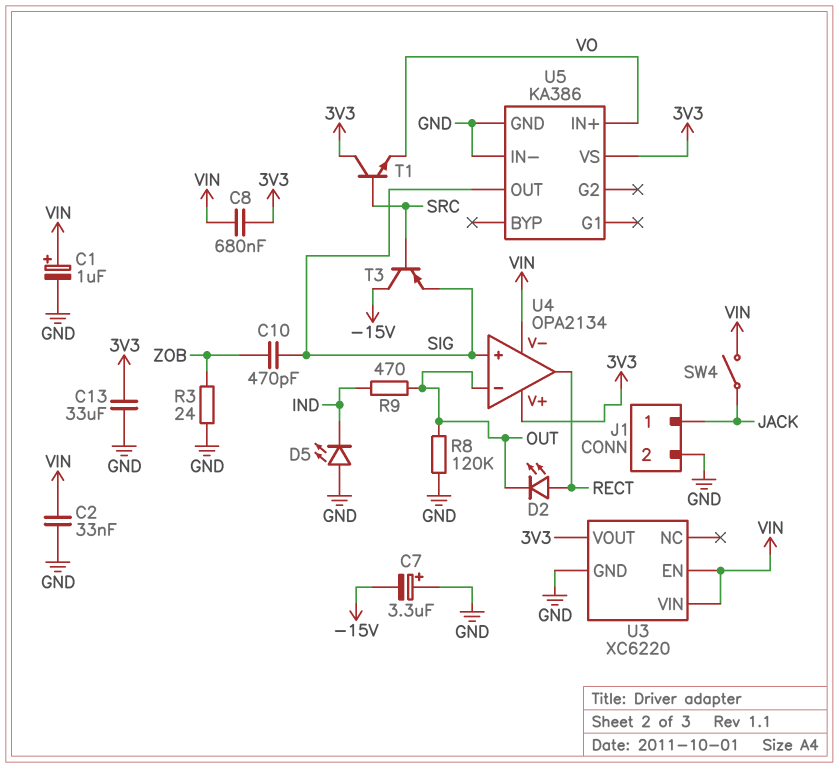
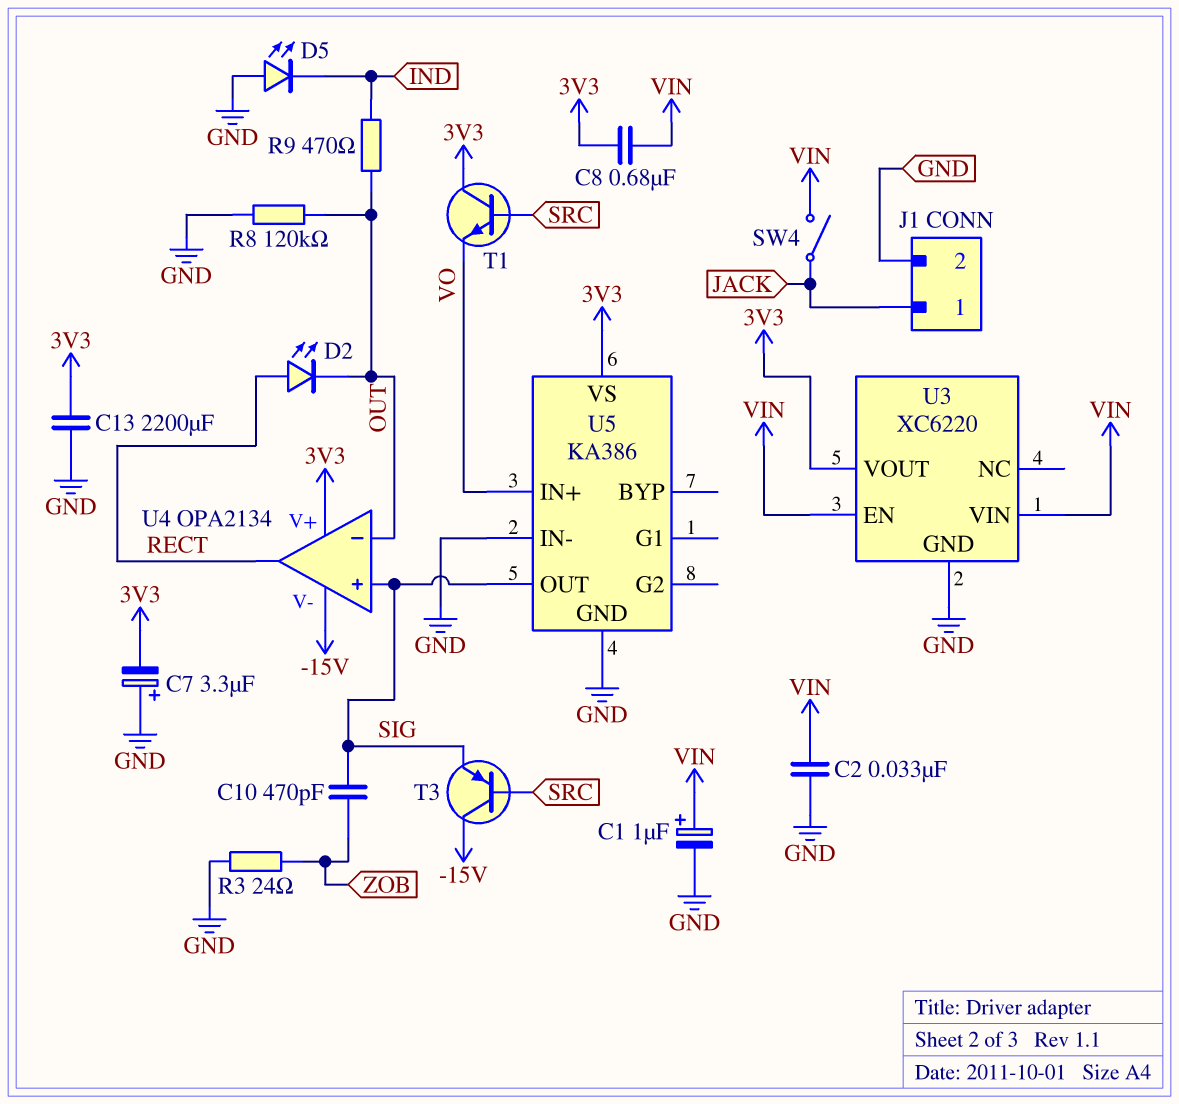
C7: 3.3uF (plus GND, minus -15V) -> 3.3uF (plus GND, minus 3V3)
C13: 33uF (3V3, GND) -> 2200uF (3V3, GND)
U4 pin V-: VIN -> -15V

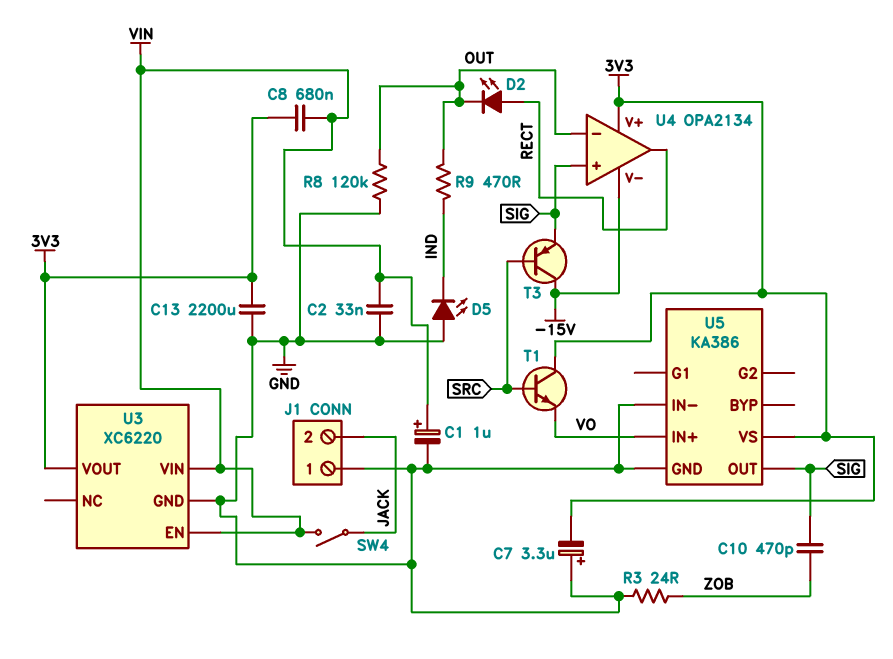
J1 pin 1: JACK -> GND
J1 pin 2: GND -> JACK

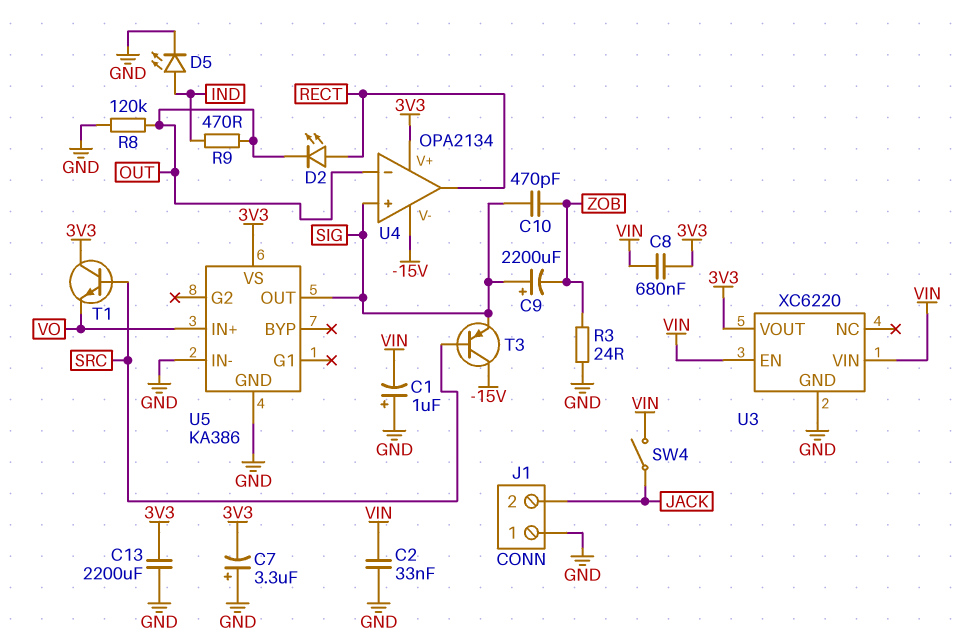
C1: 1uF (plus VIN, minus GND) -> 1uF (plus GND, minus VIN)
C9: none -> 2200uF (plus SIG, minus ZOB)
D5: LED (A GND, K IND) -> LED (A IND, K GND)

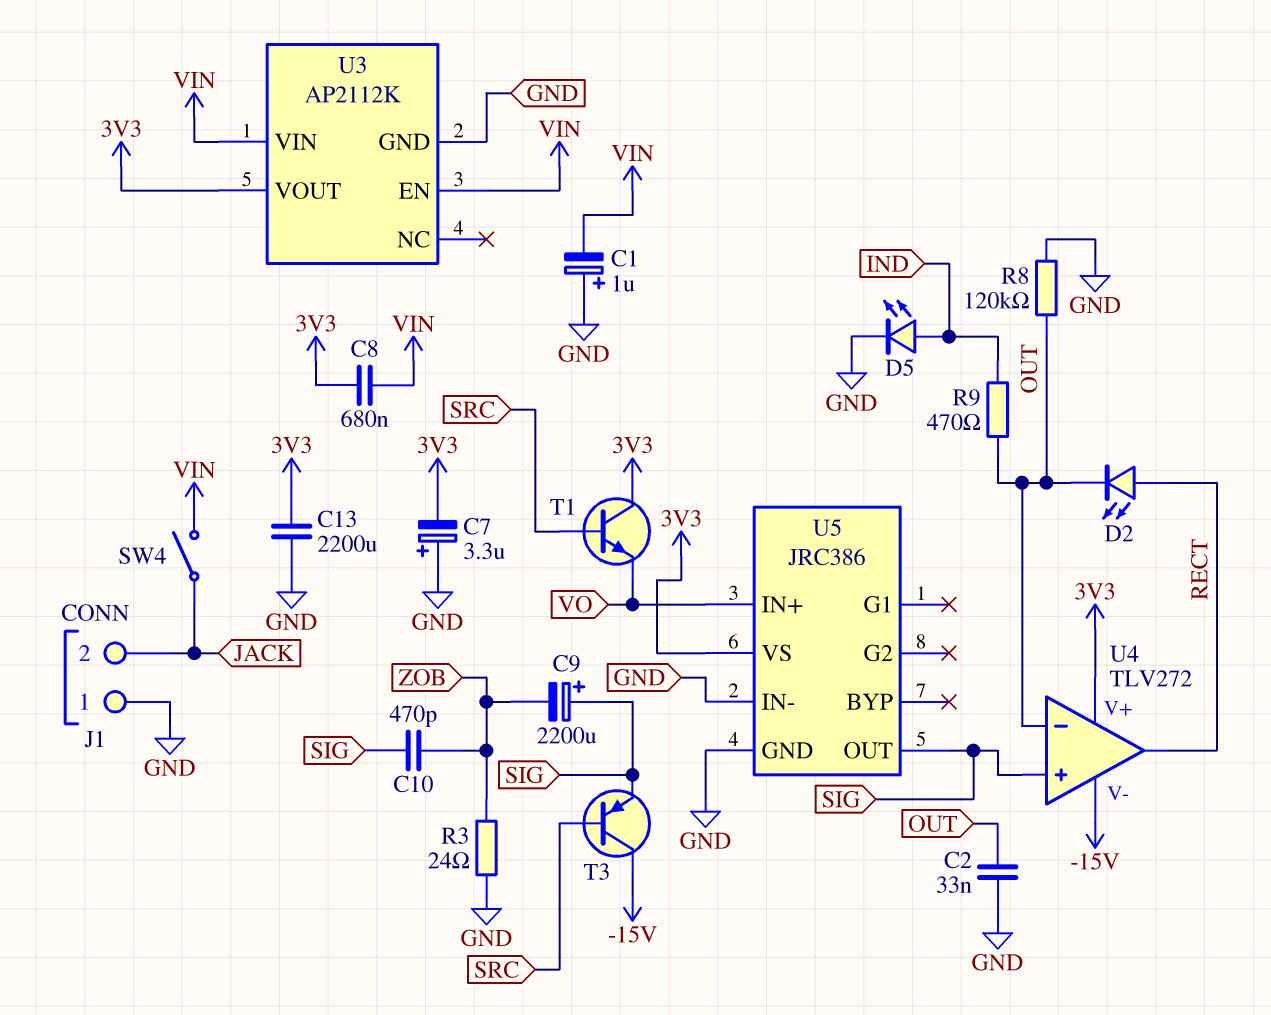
C2: 33nF (GND, VIN) -> 33nF (GND, OUT)
U3: XC6220 -> AP2112K
U4: OPA2134 -> TLV272
U5: KA386 -> JRC386

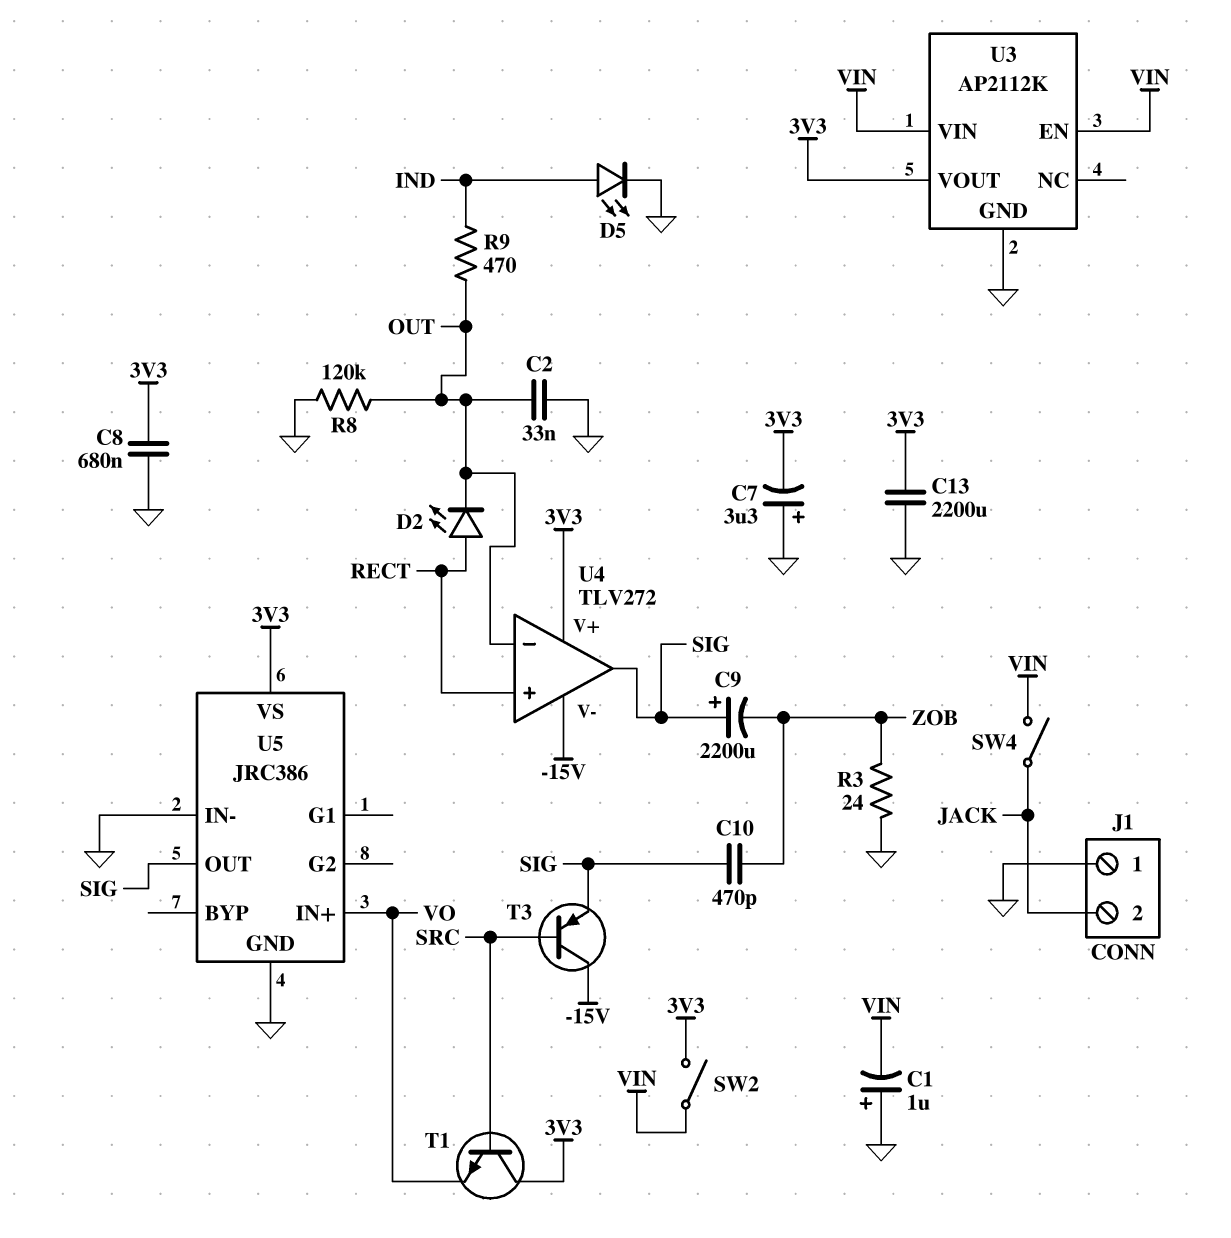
C8: 680nF (3V3, VIN) -> 680nF (3V3, GND)
SW2: none -> switch (3V3, VIN)
U4 pin in+: SIG -> RECT
U4 pin out: RECT -> SIG

